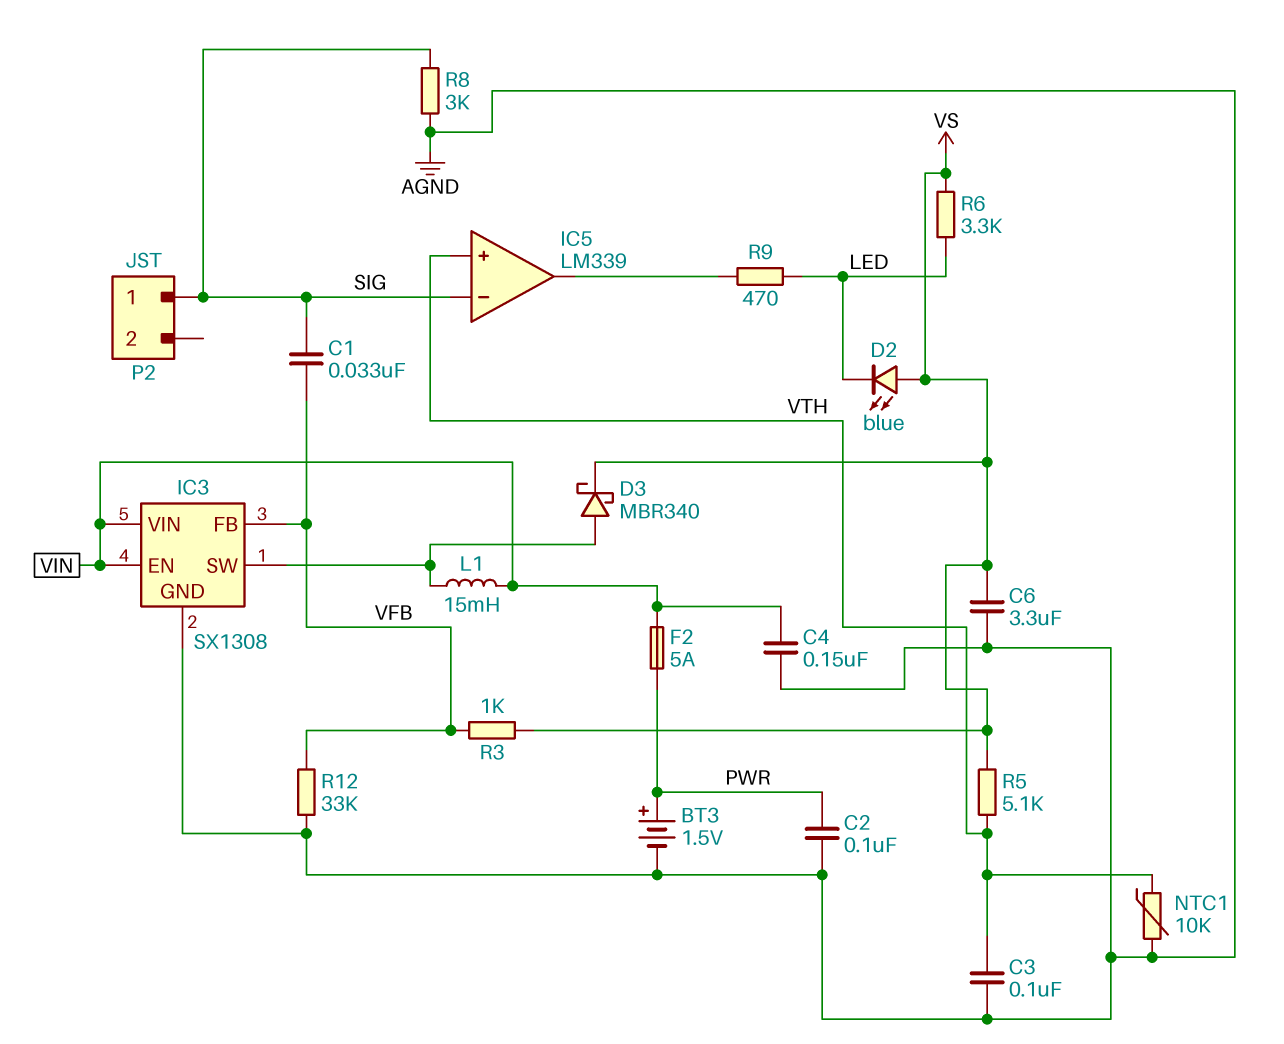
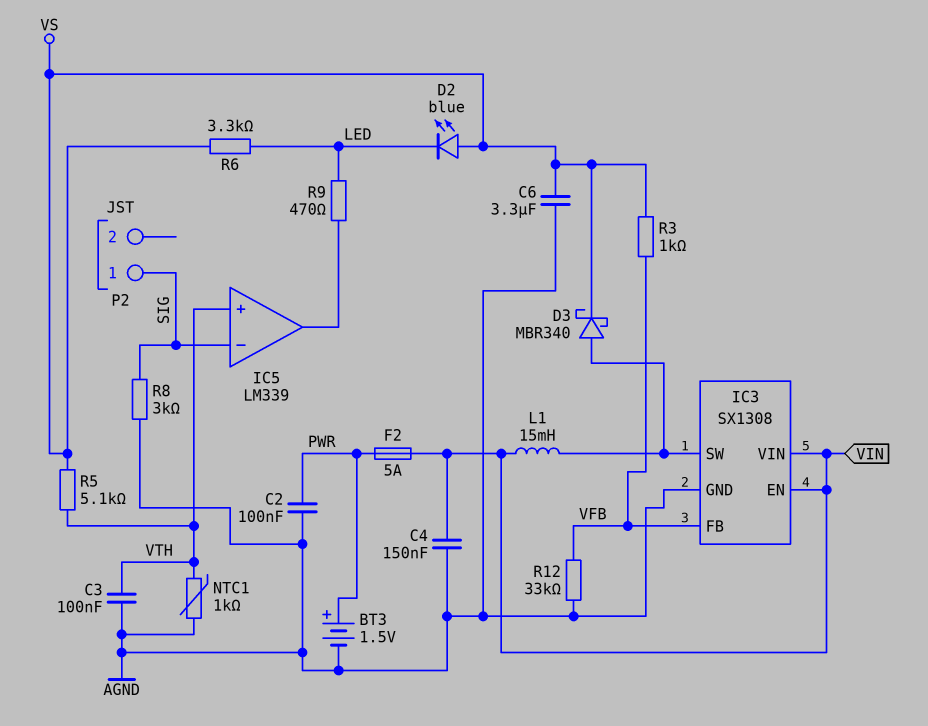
C1: 33nF (SIG, VFB) -> none
NTC1: 10k (AGND, VTH) -> 1k (AGND, VTH)

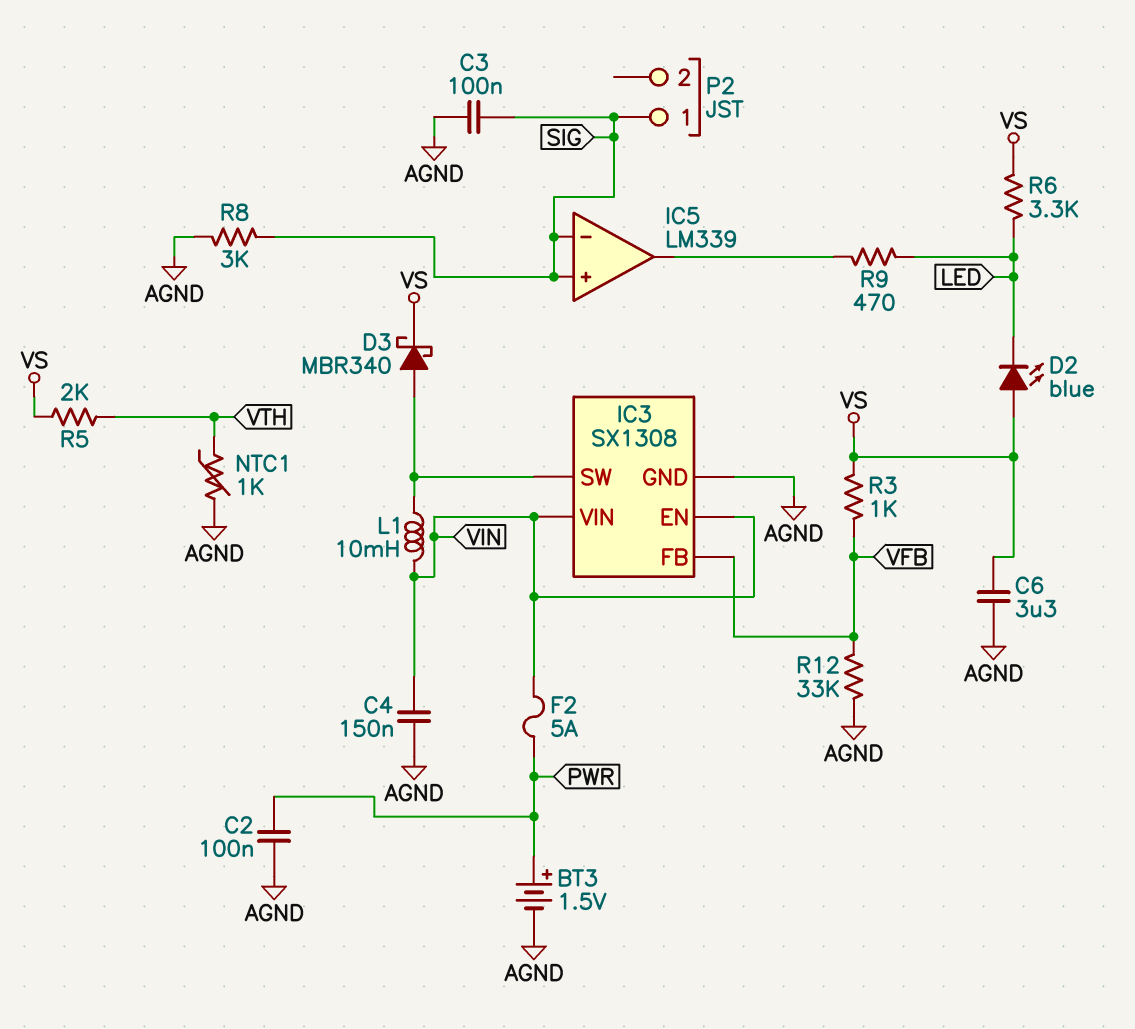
C3: 100nF (AGND, VTH) -> 100nF (AGND, SIG)
IC5 pin in+: VTH -> SIG
L1: 15mH (IC3/SW, VIN) -> 10mH (IC3/SW, VIN)
R5: 5.1k (VS, VTH) -> 2k (VS, VTH)

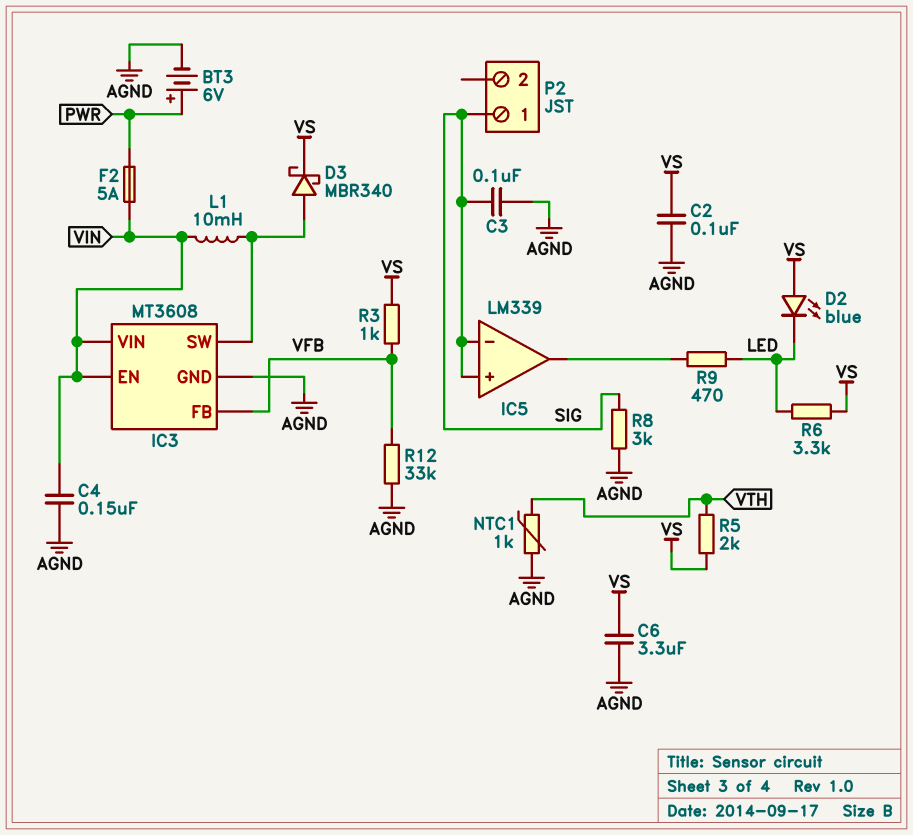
BT3: 1.5V (plus PWR, minus AGND) -> 6V (plus PWR, minus AGND)
C2: 100nF (AGND, PWR) -> 100nF (AGND, VS)
IC3: SX1308 -> MT3608

